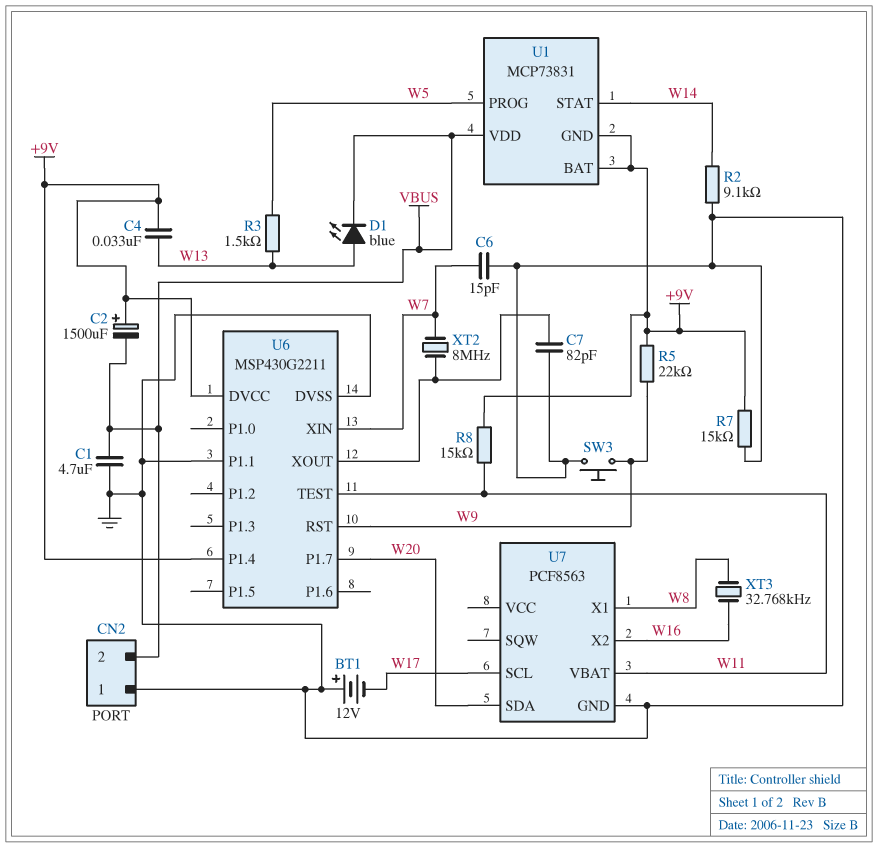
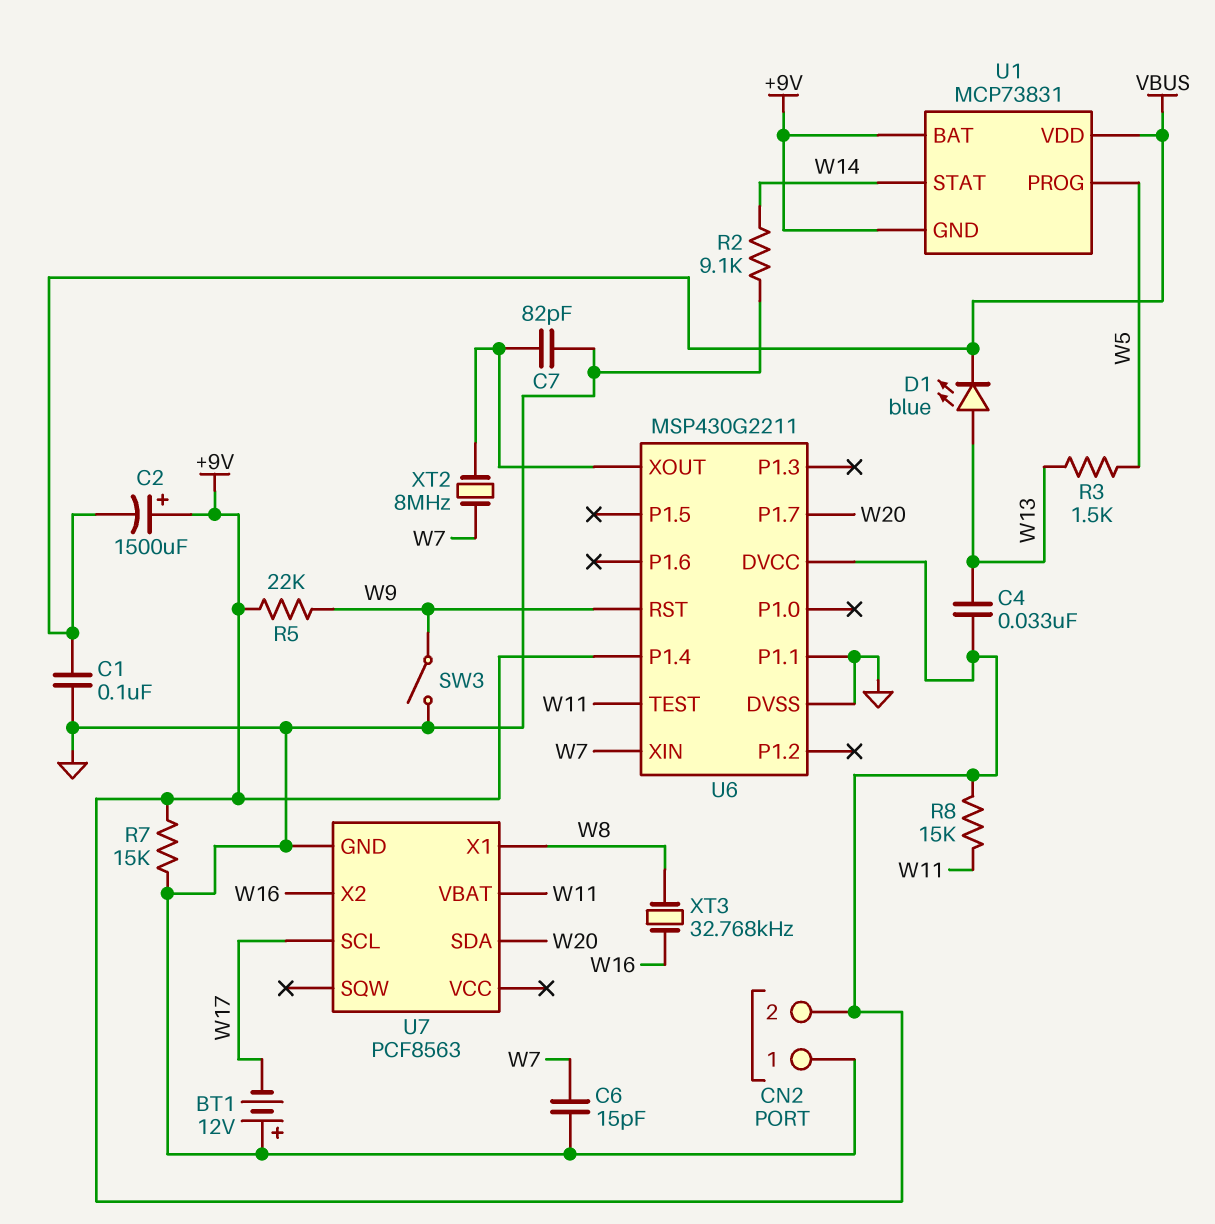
C1: 4.7uF (GND, VBUS) -> 100nF (GND, VBUS)
CN2 pin 2: VBUS -> +9V
SW3: button (GND, W9) -> switch (GND, W9)

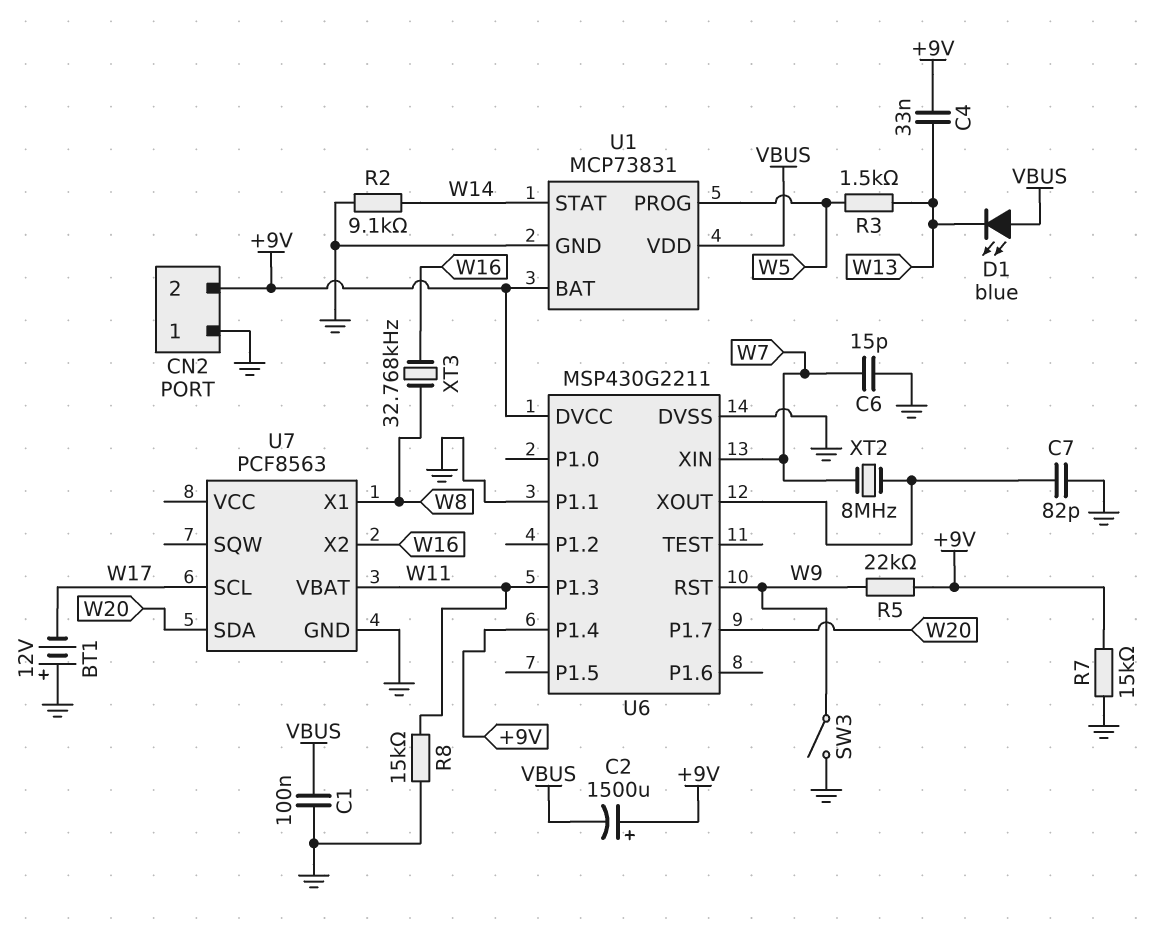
D1: LED blue (A W13, K VBUS) -> LED blue (A VBUS, K W13)
R8: 15k (+9V, W11) -> 15k (GND, W11)
U1 pin GND: +9V -> GND
U6 pin P1.3: none -> W11
U6 pin TEST: W11 -> none

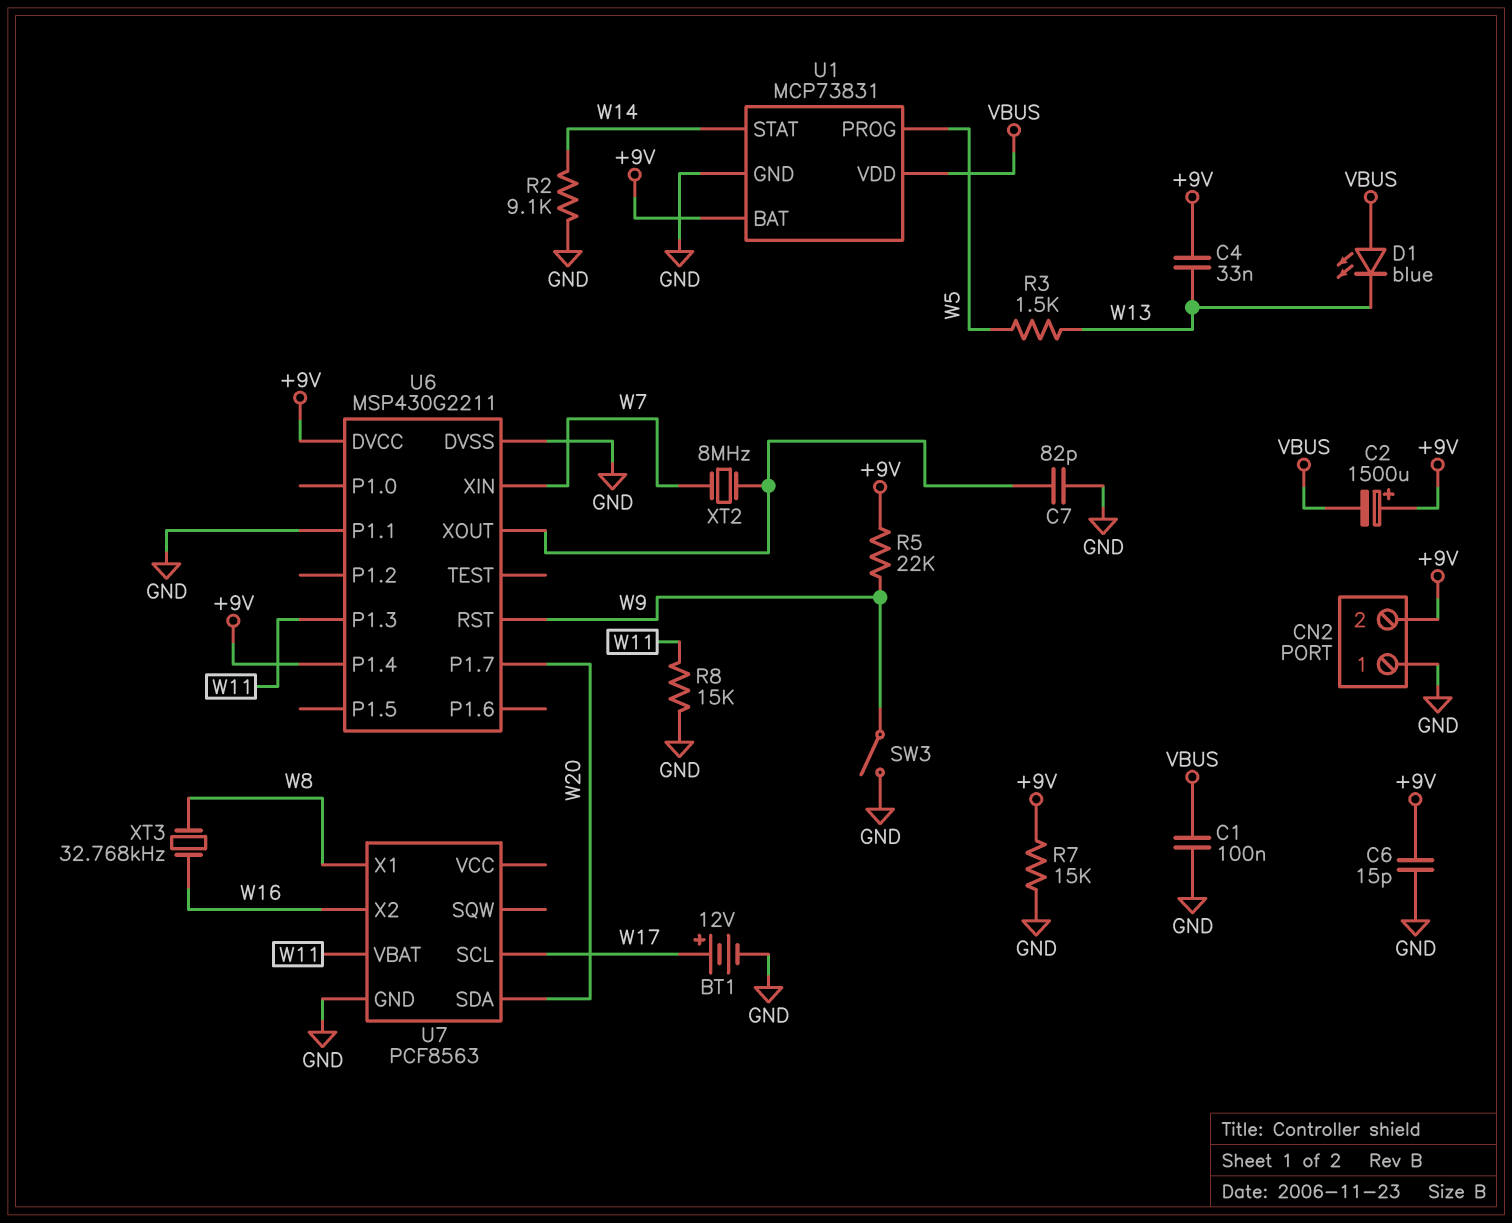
BT1: 12V (plus GND, minus W17) -> 12V (plus W17, minus GND)
C6: 15pF (GND, W7) -> 15pF (+9V, GND)

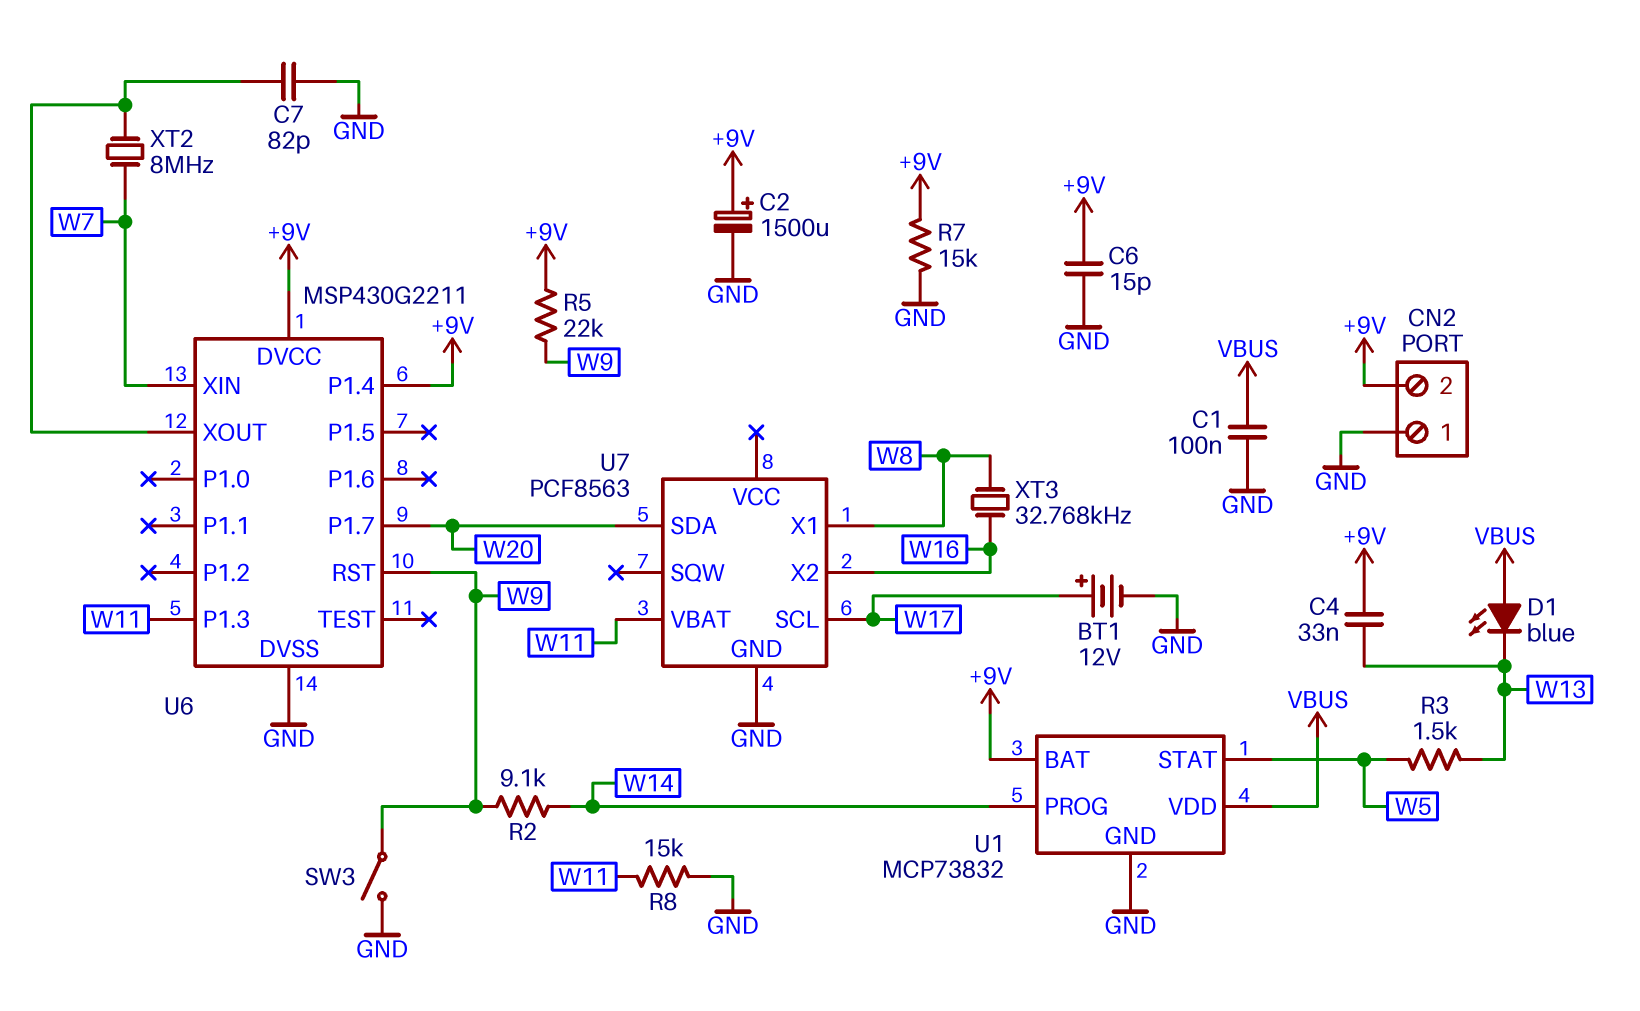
C2: 1500uF (plus +9V, minus VBUS) -> 1500uF (plus +9V, minus GND)
R2: 9.1k (GND, W14) -> 9.1k (W9, W14)
U1: MCP73831 -> MCP73832
U1 pin PROG: W5 -> W14
U1 pin STAT: W14 -> W5
U6 pin P1.1: GND -> none

